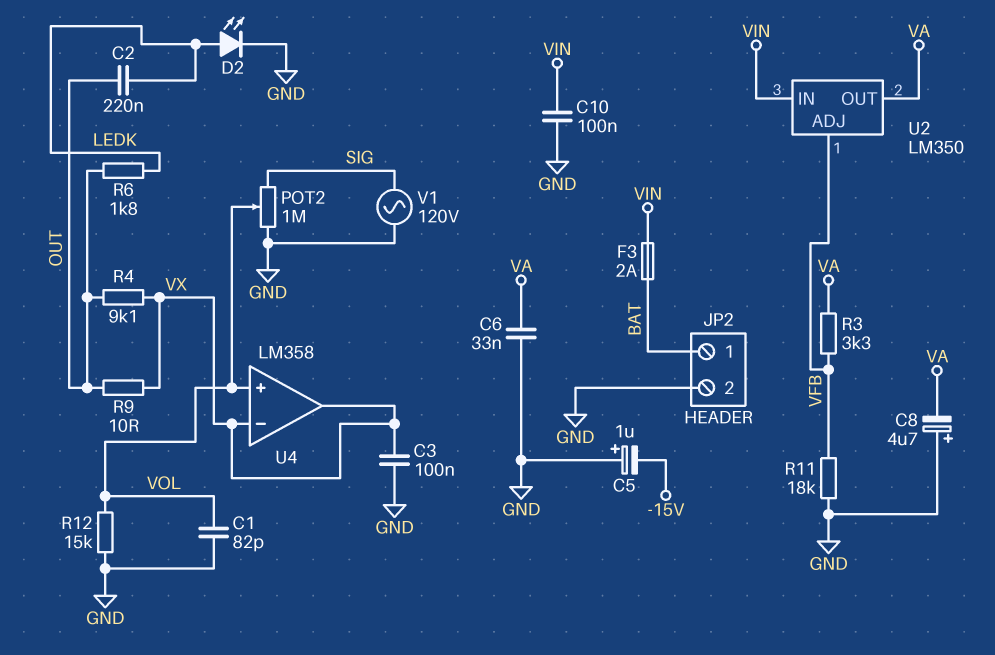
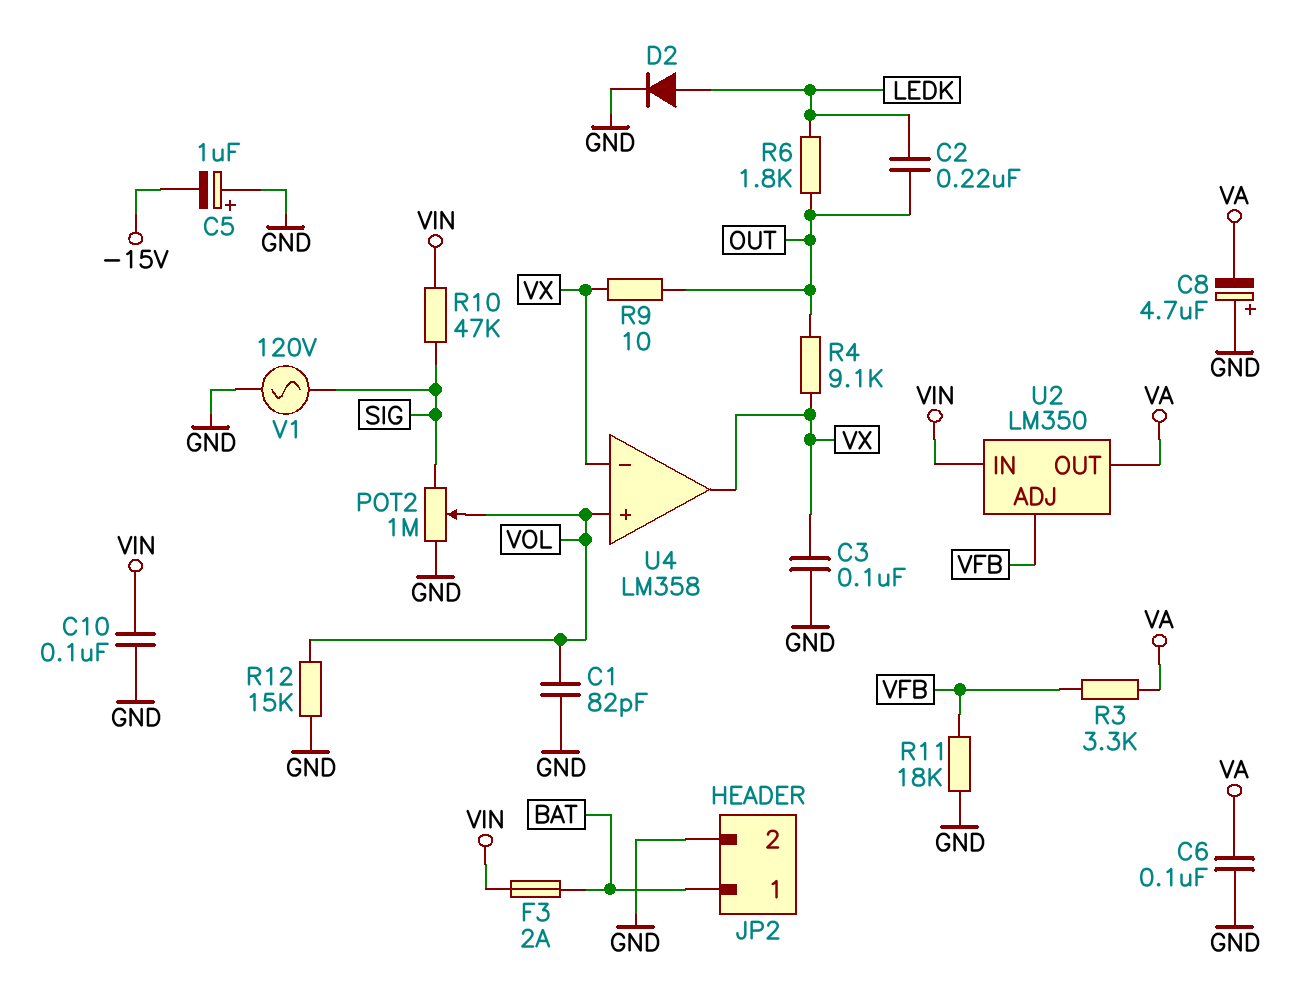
C6: 33nF (GND, VA) -> 100nF (GND, VA)
D2: LED (A LEDK, K GND) -> diode (A LEDK, K GND)
R10: none -> 47k (SIG, VIN)

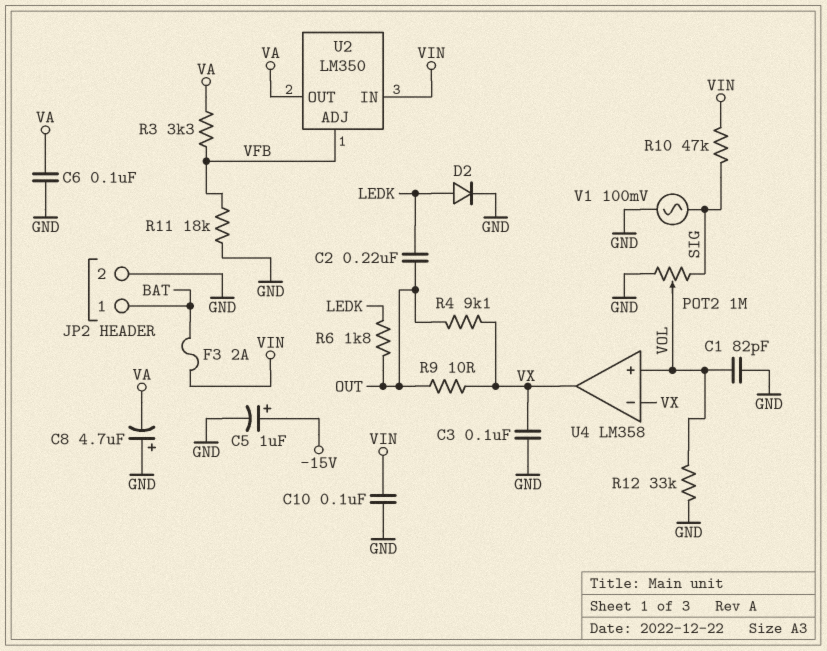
C5: 1uF (plus GND, minus -15V) -> 1uF (plus -15V, minus GND)
R12: 15k (GND, VOL) -> 33k (GND, VOL)
V1: AC 120V (GND, SIG) -> AC 100mV (GND, SIG)

